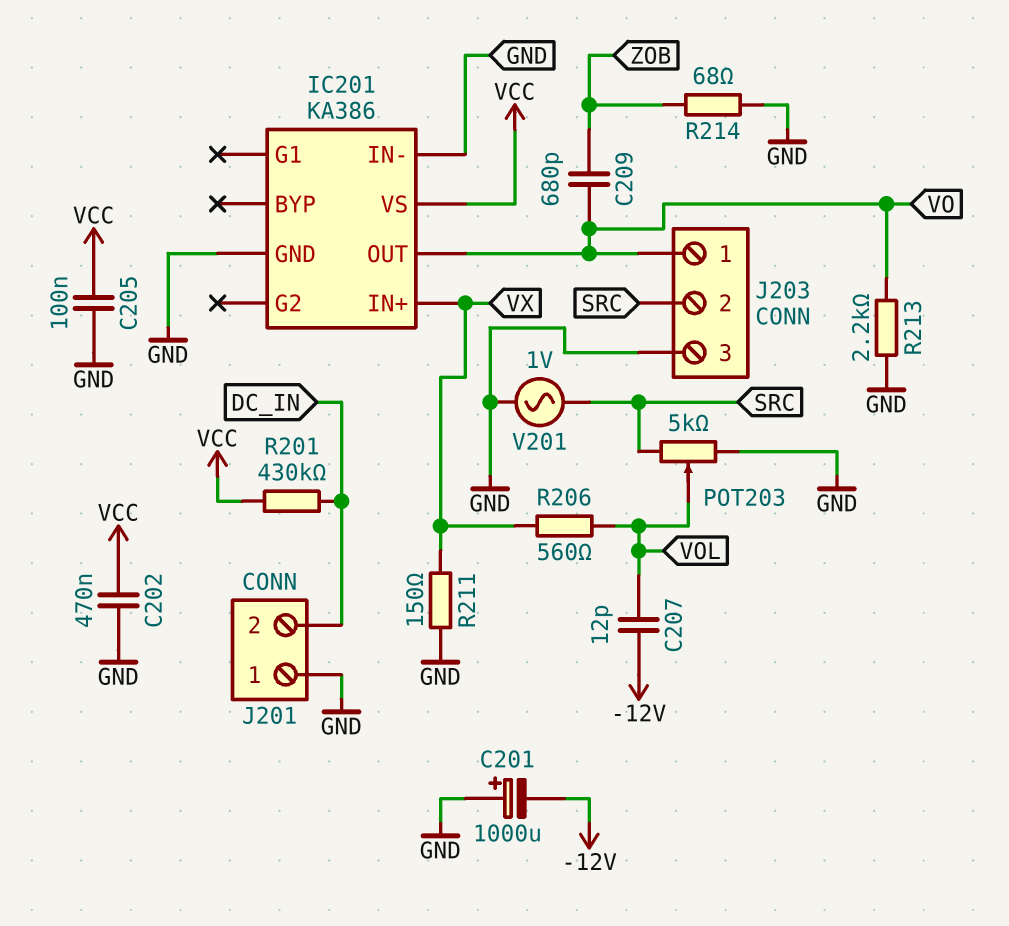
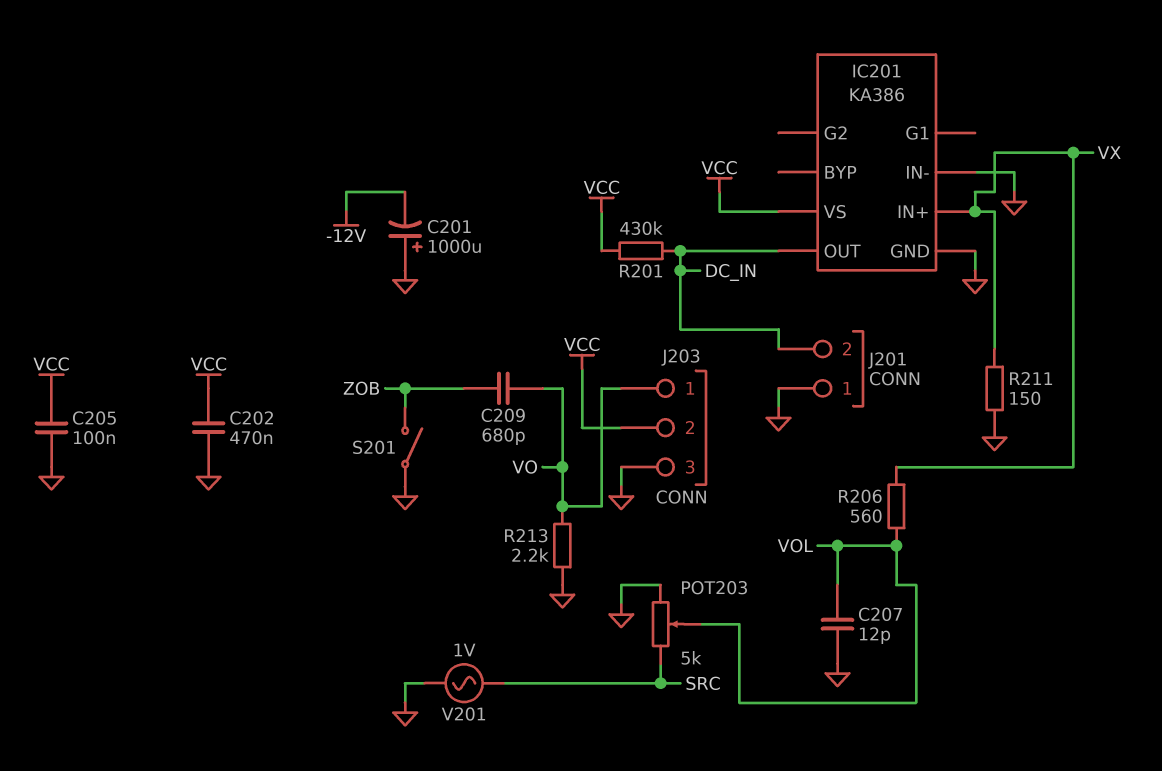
C207: 12pF (-12V, VOL) -> 12pF (GND, VOL)
IC201 pin OUT: VO -> DC_IN
J203 pin 2: SRC -> VCC
R214: 68 (GND, ZOB) -> none
S201: none -> switch (GND, ZOB)

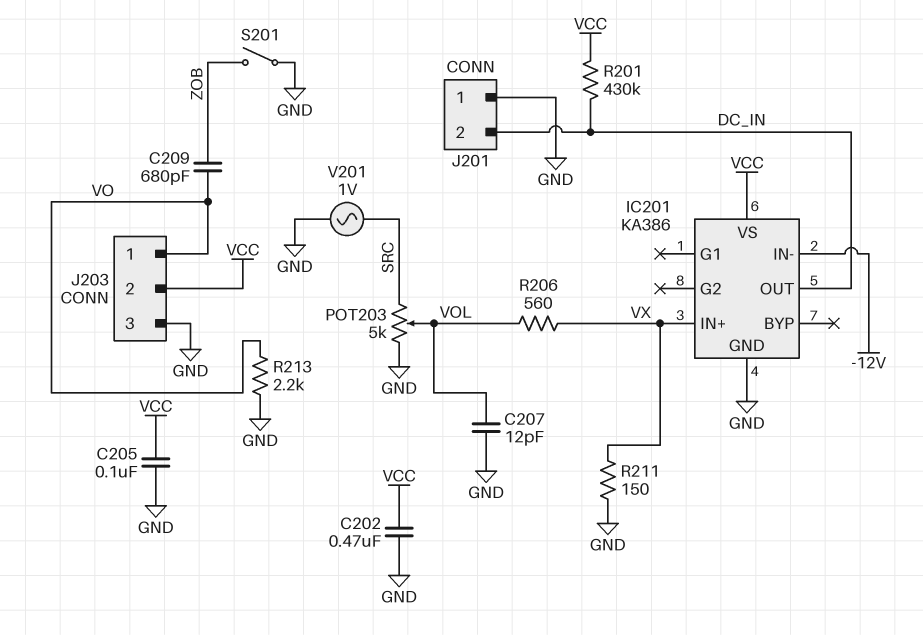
C201: 1000uF (plus GND, minus -12V) -> none
IC201 pin IN-: GND -> -12V

